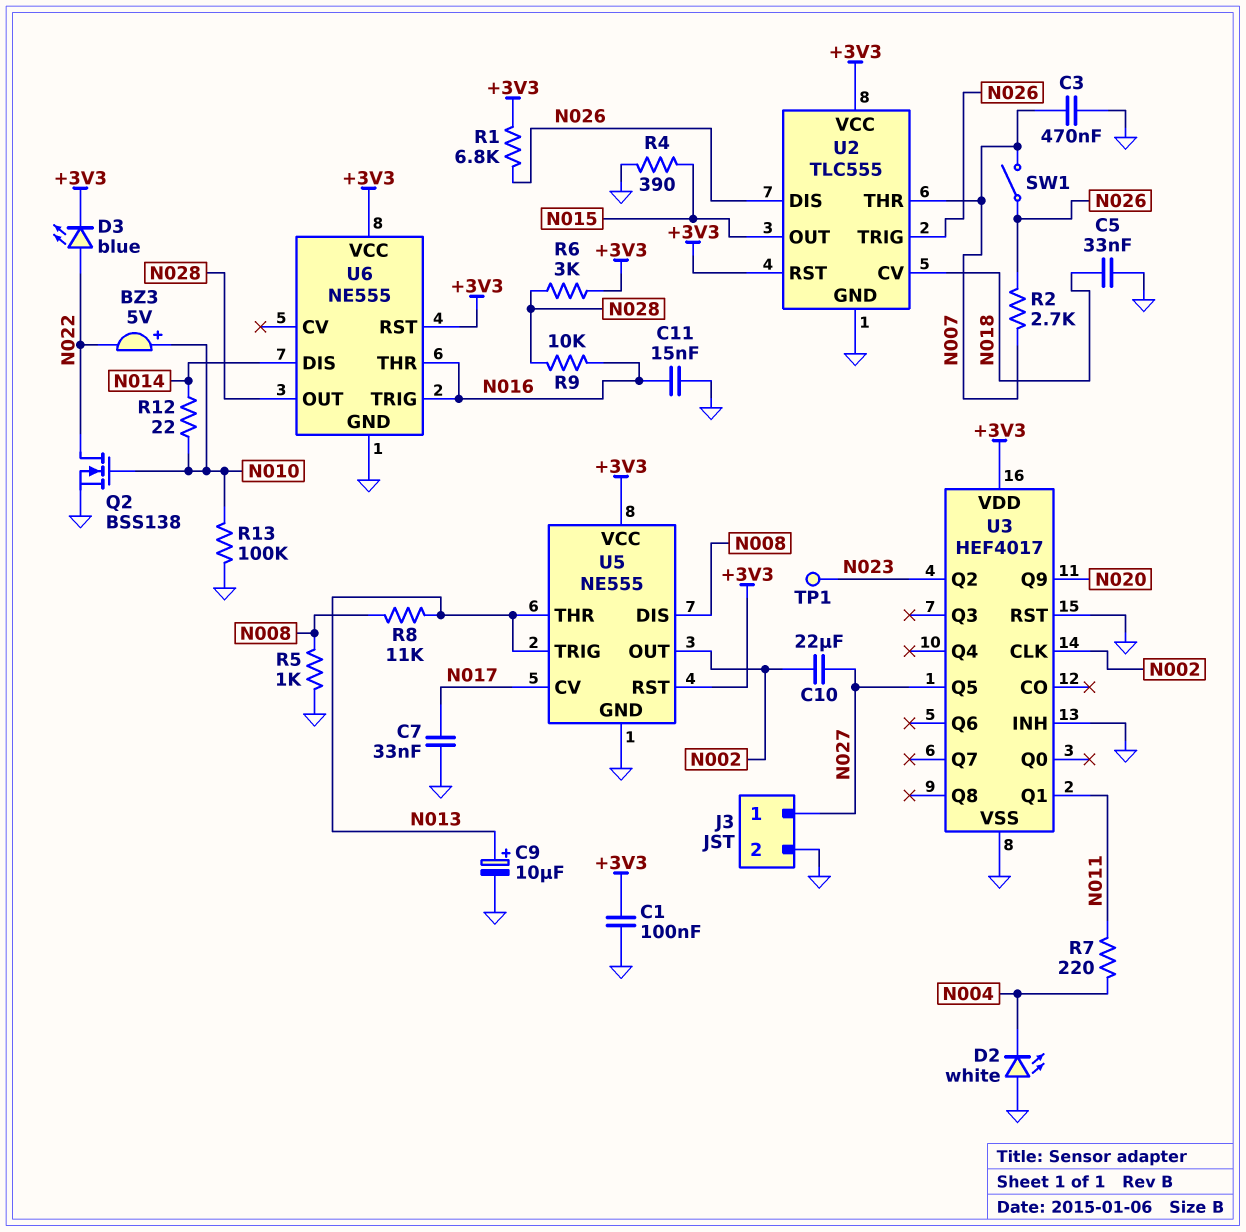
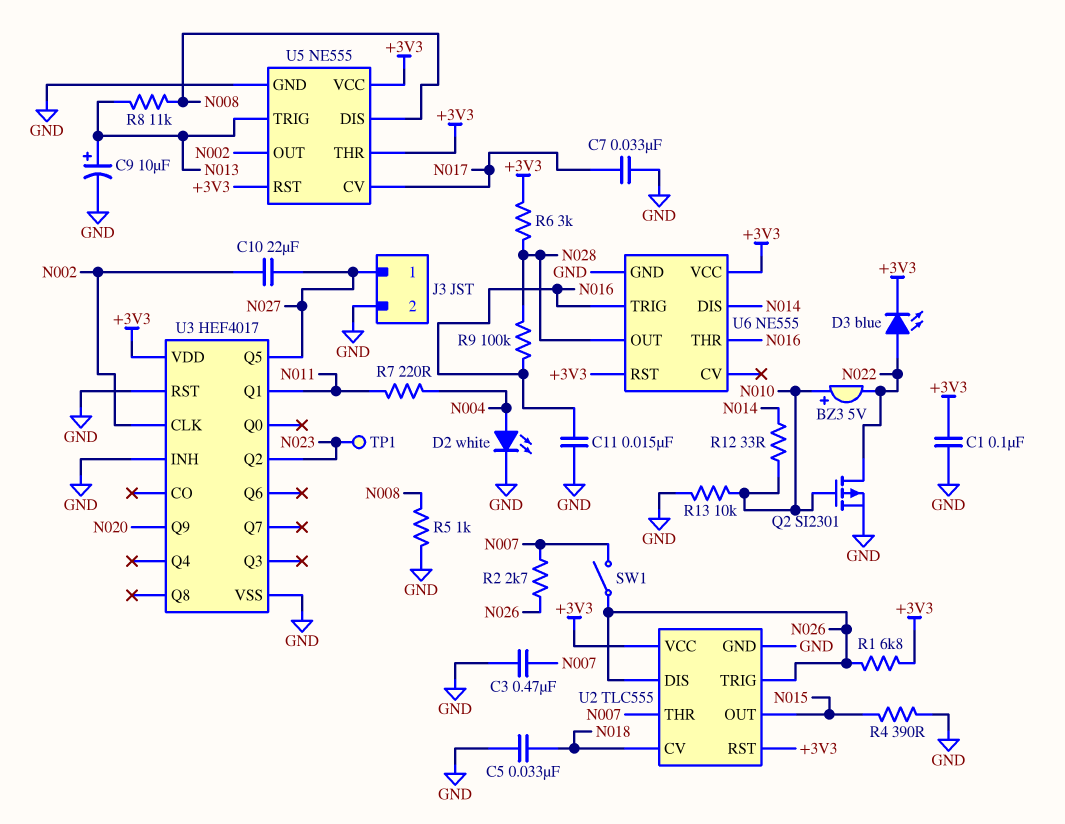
D2: LED white (A GND, K N004) -> LED white (A N004, K GND)
Q2: NMOS BSS138 (G N010, D N022, S GND) -> PMOS SI2301 (G N010, D N022, S GND)
R9: 10k (N016, N028) -> 100k (N016, N028)
R12: 22 (N010, N014) -> 33 (N010, N014)
R13: 100k (GND, N010) -> 10k (GND, N010)
U5 pin THR: N013 -> +3V3

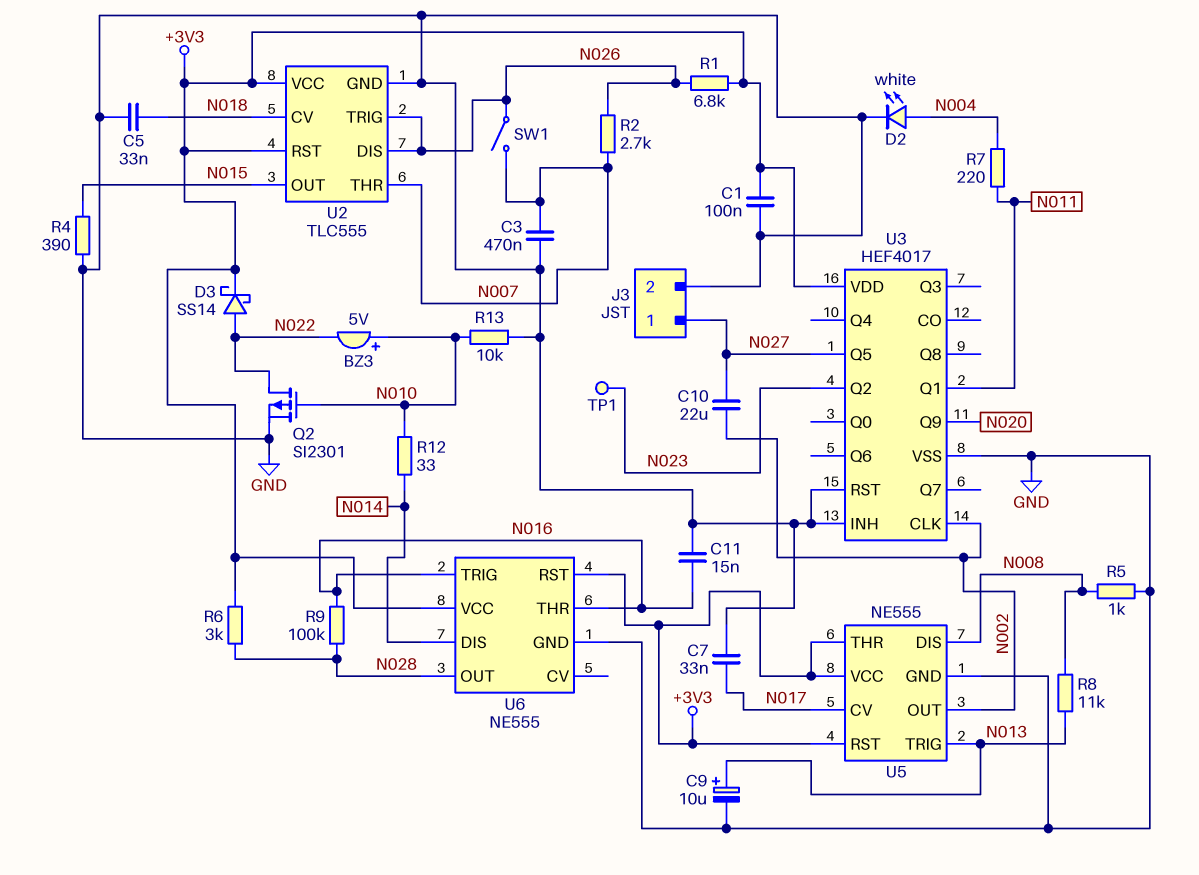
D3: LED blue (A N022, K +3V3) -> schottky SS14 (A N022, K +3V3)

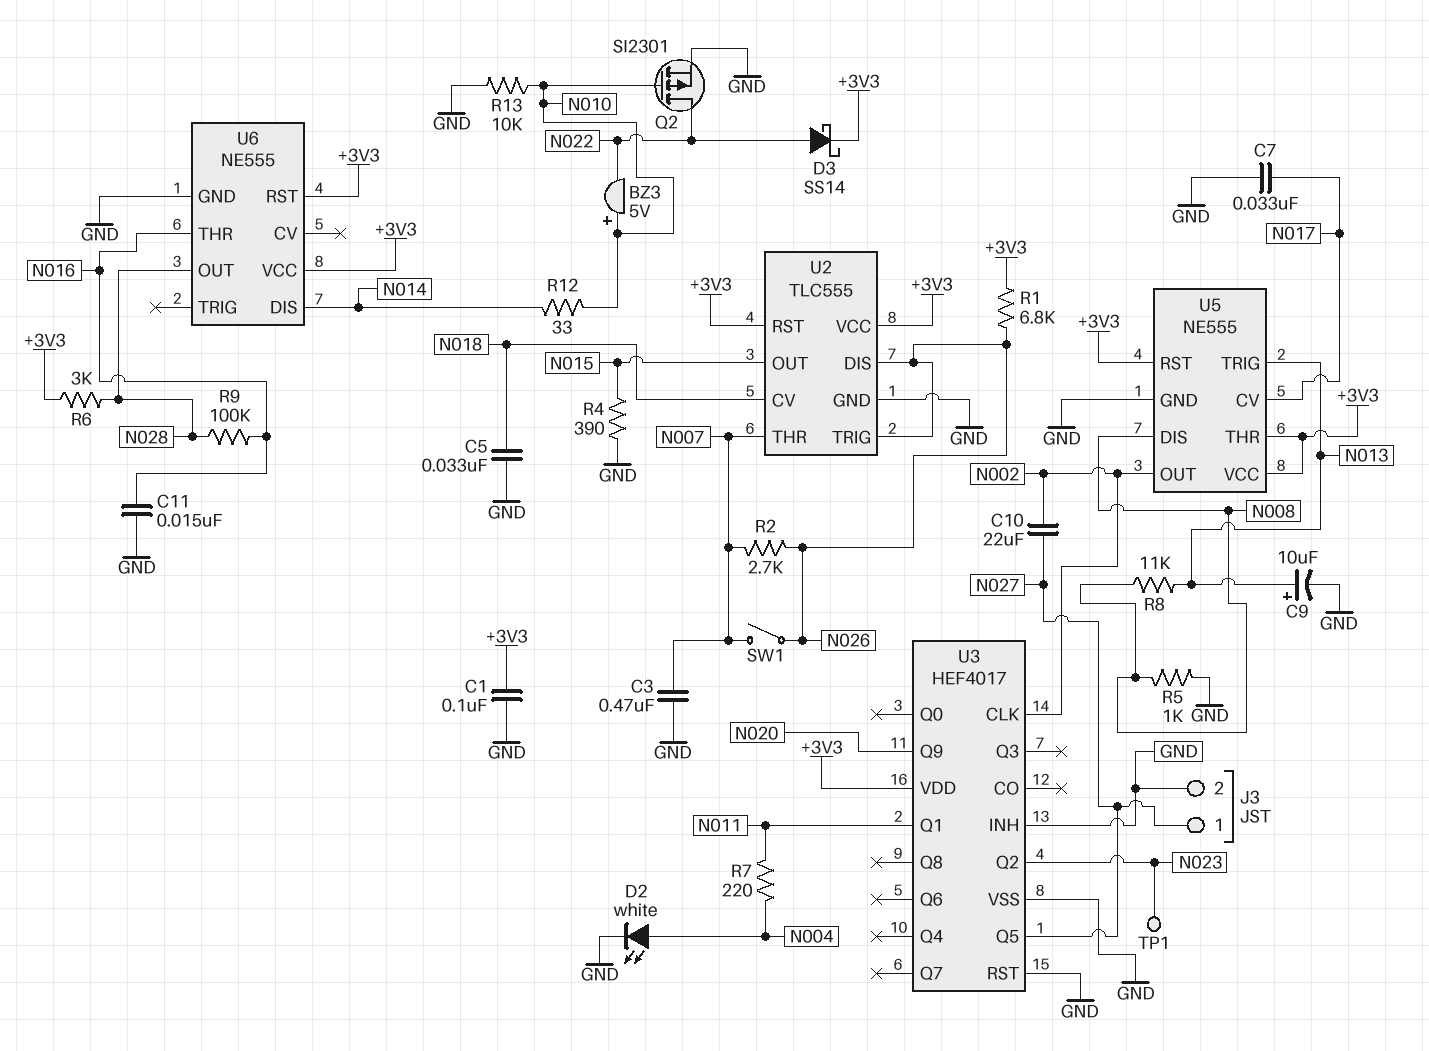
U6 pin TRIG: N016 -> none

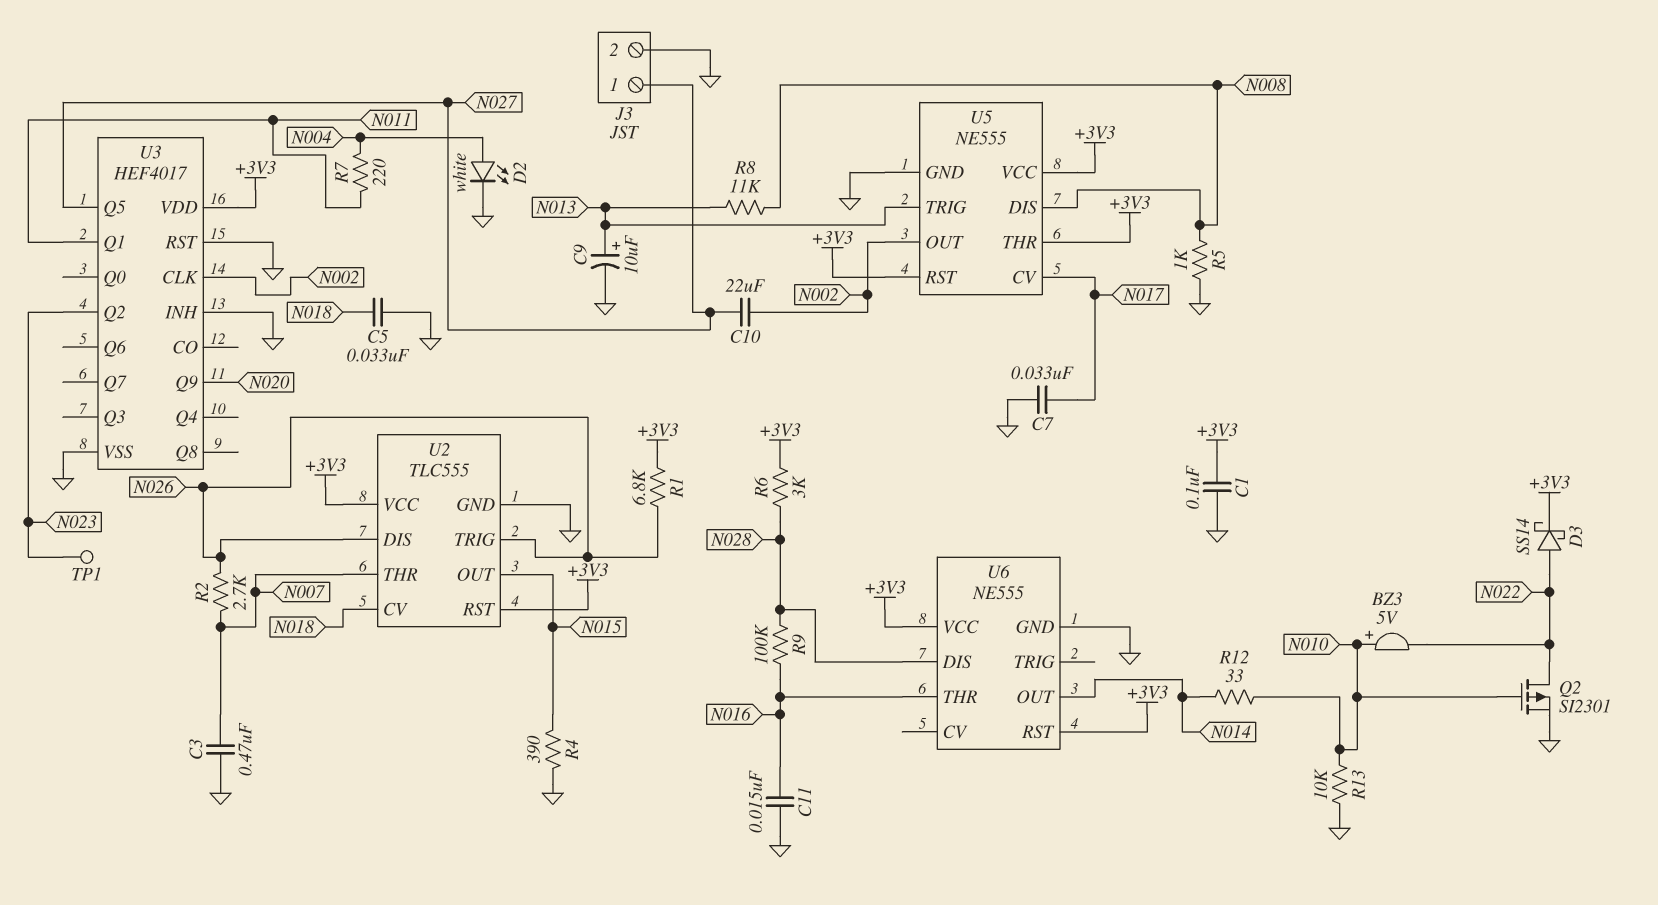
SW1: switch (N007, N026) -> none
U6 pin DIS: N014 -> N028
U6 pin OUT: N028 -> N014

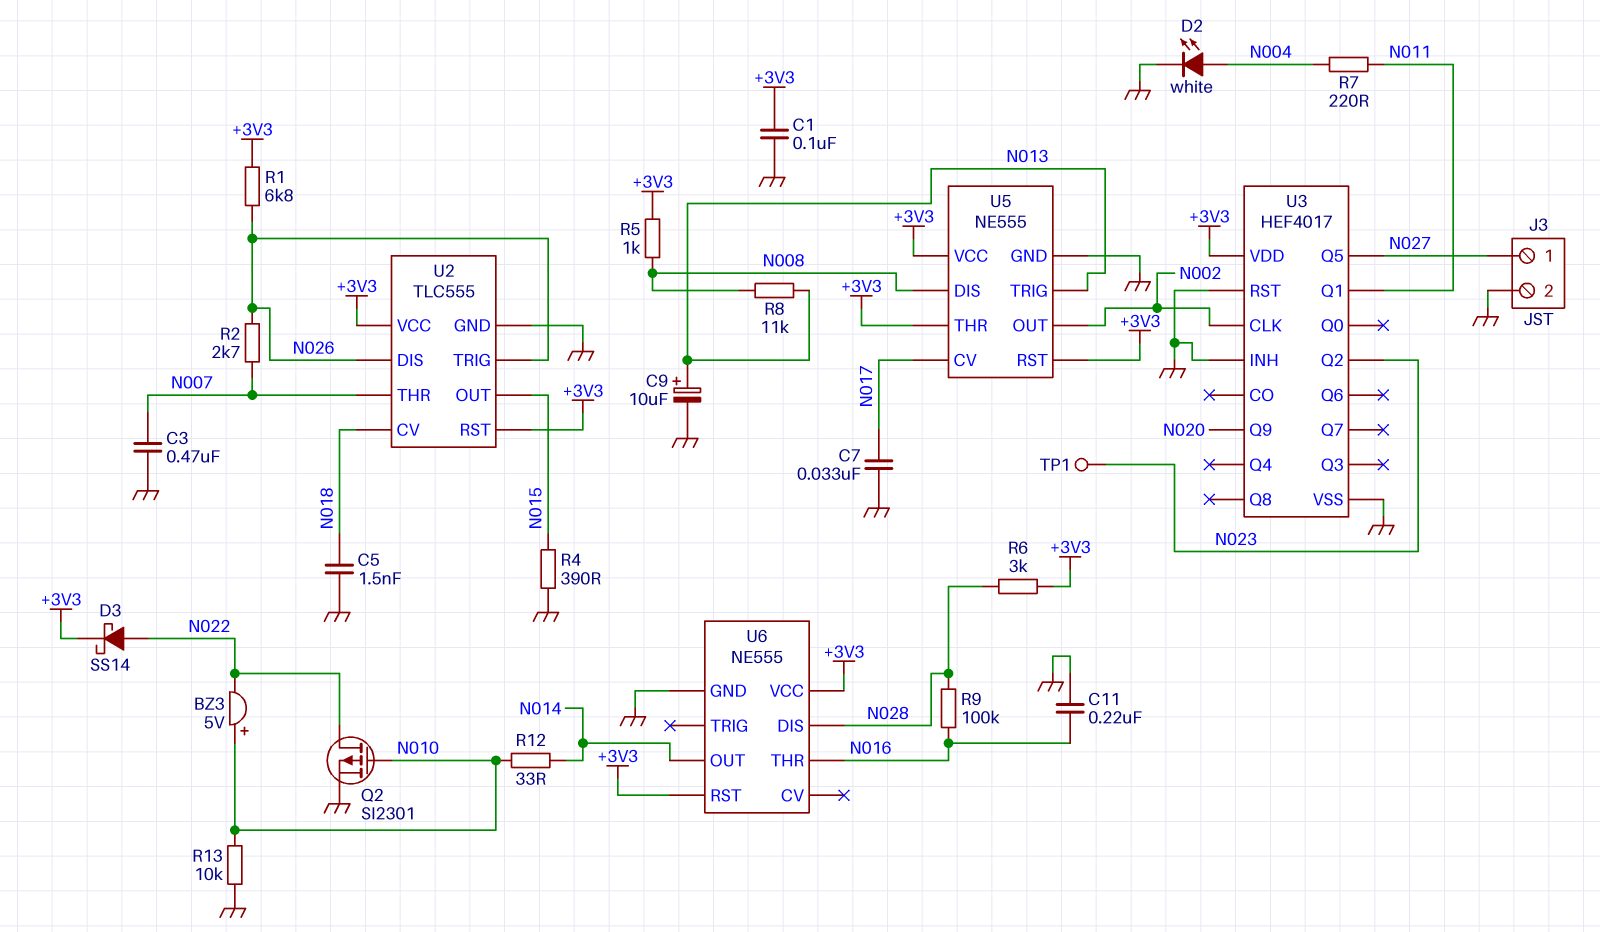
C5: 33nF (GND, N018) -> 1.5nF (GND, N018)
C10: 22uF (N002, N027) -> none
C11: 15nF (GND, N016) -> 220nF (GND, N016)
R5: 1k (GND, N008) -> 1k (+3V3, N008)

